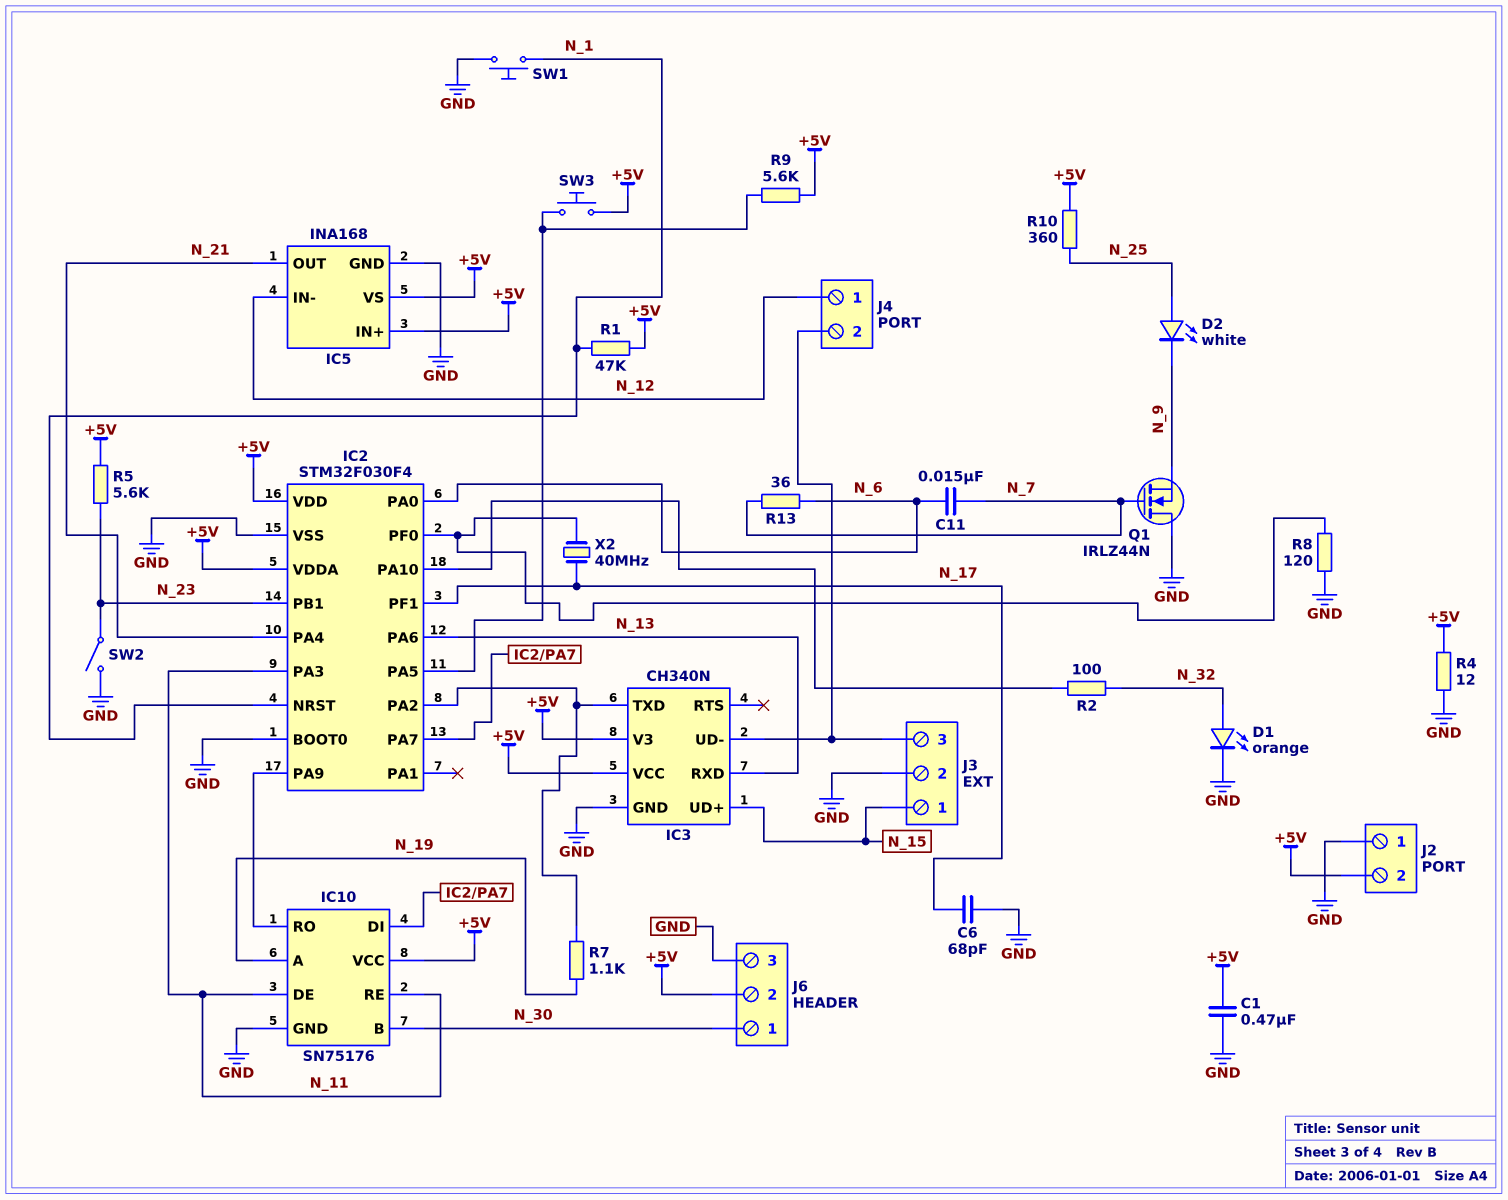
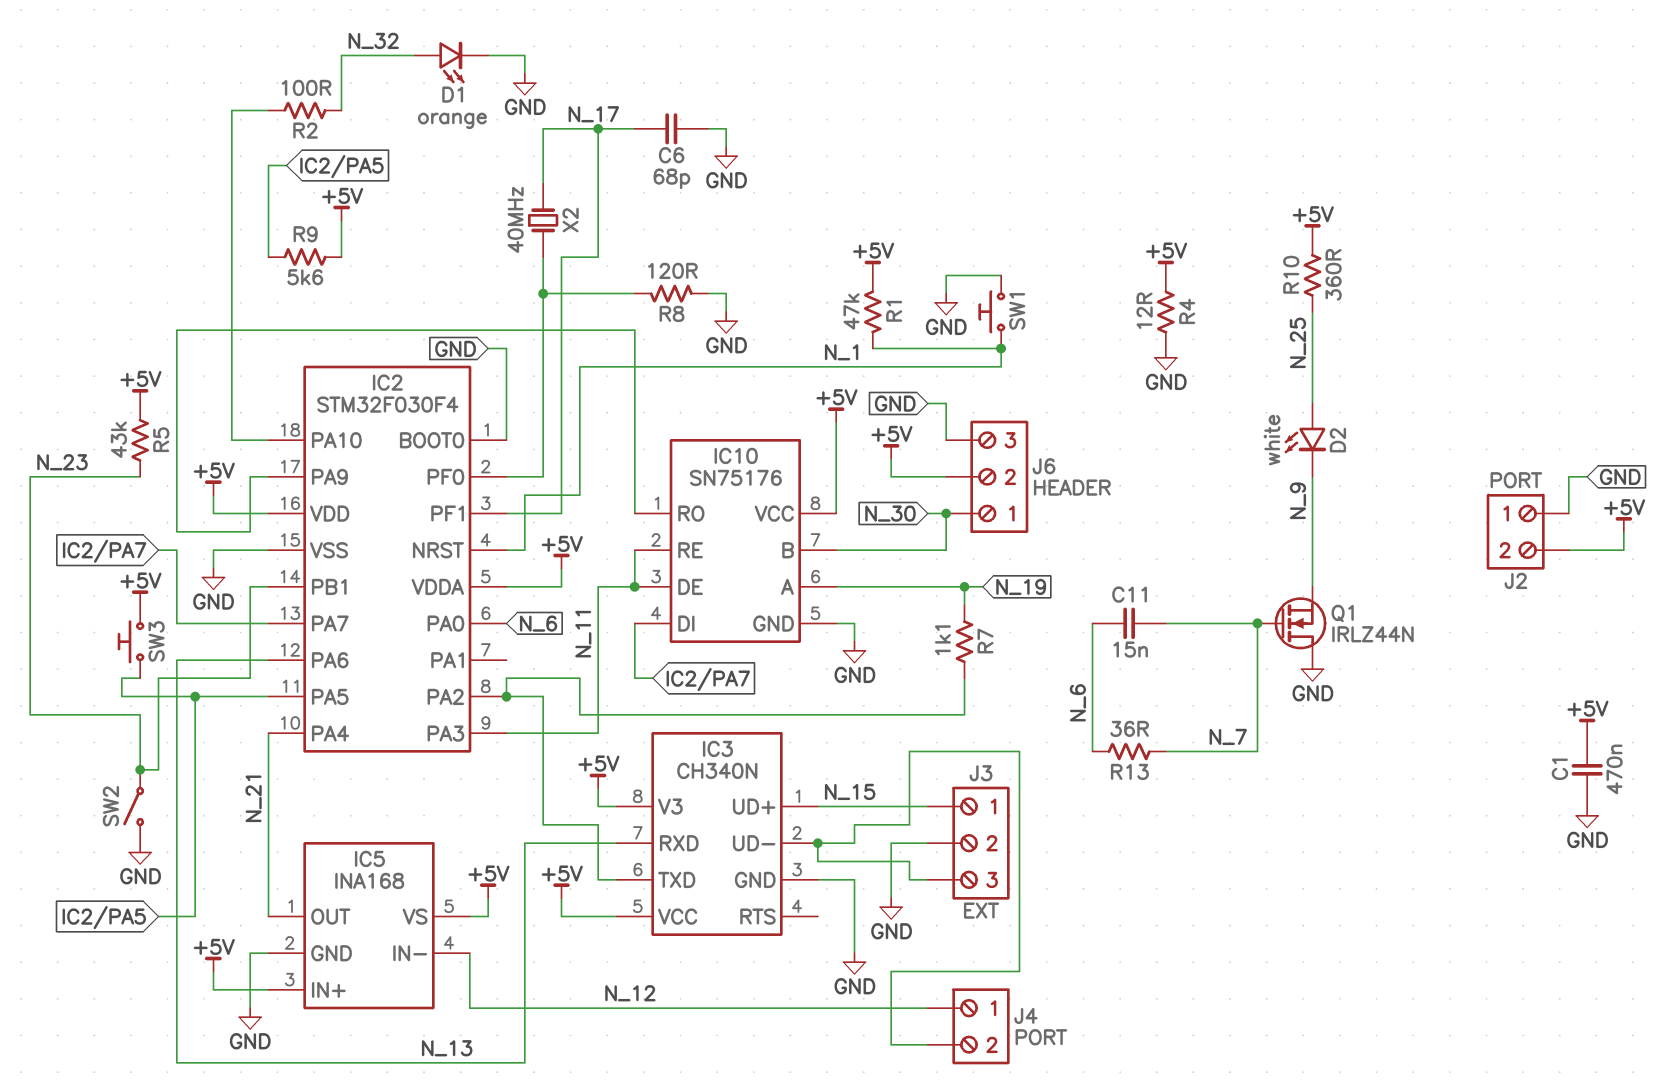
R5: 5.6k (+5V, N_23) -> 43k (+5V, N_23)

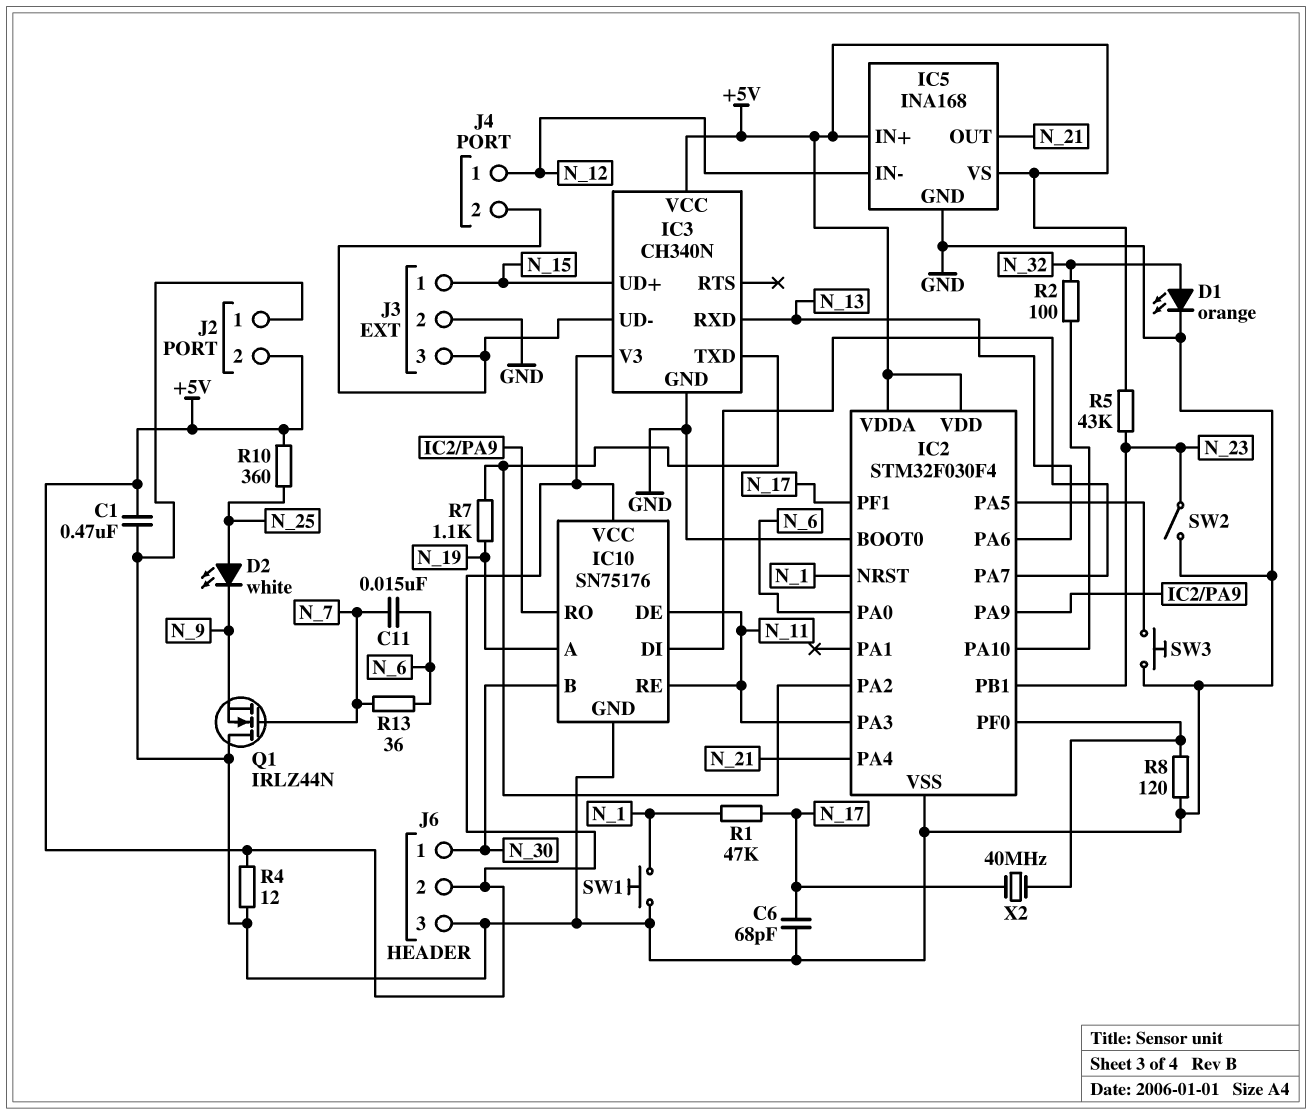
R1: 47k (+5V, N_1) -> 47k (N_1, N_17)
R9: 5.6k (+5V, IC2/PA5) -> none
SW3: button (+5V, IC2/PA5) -> button (GND, IC2/PA5)

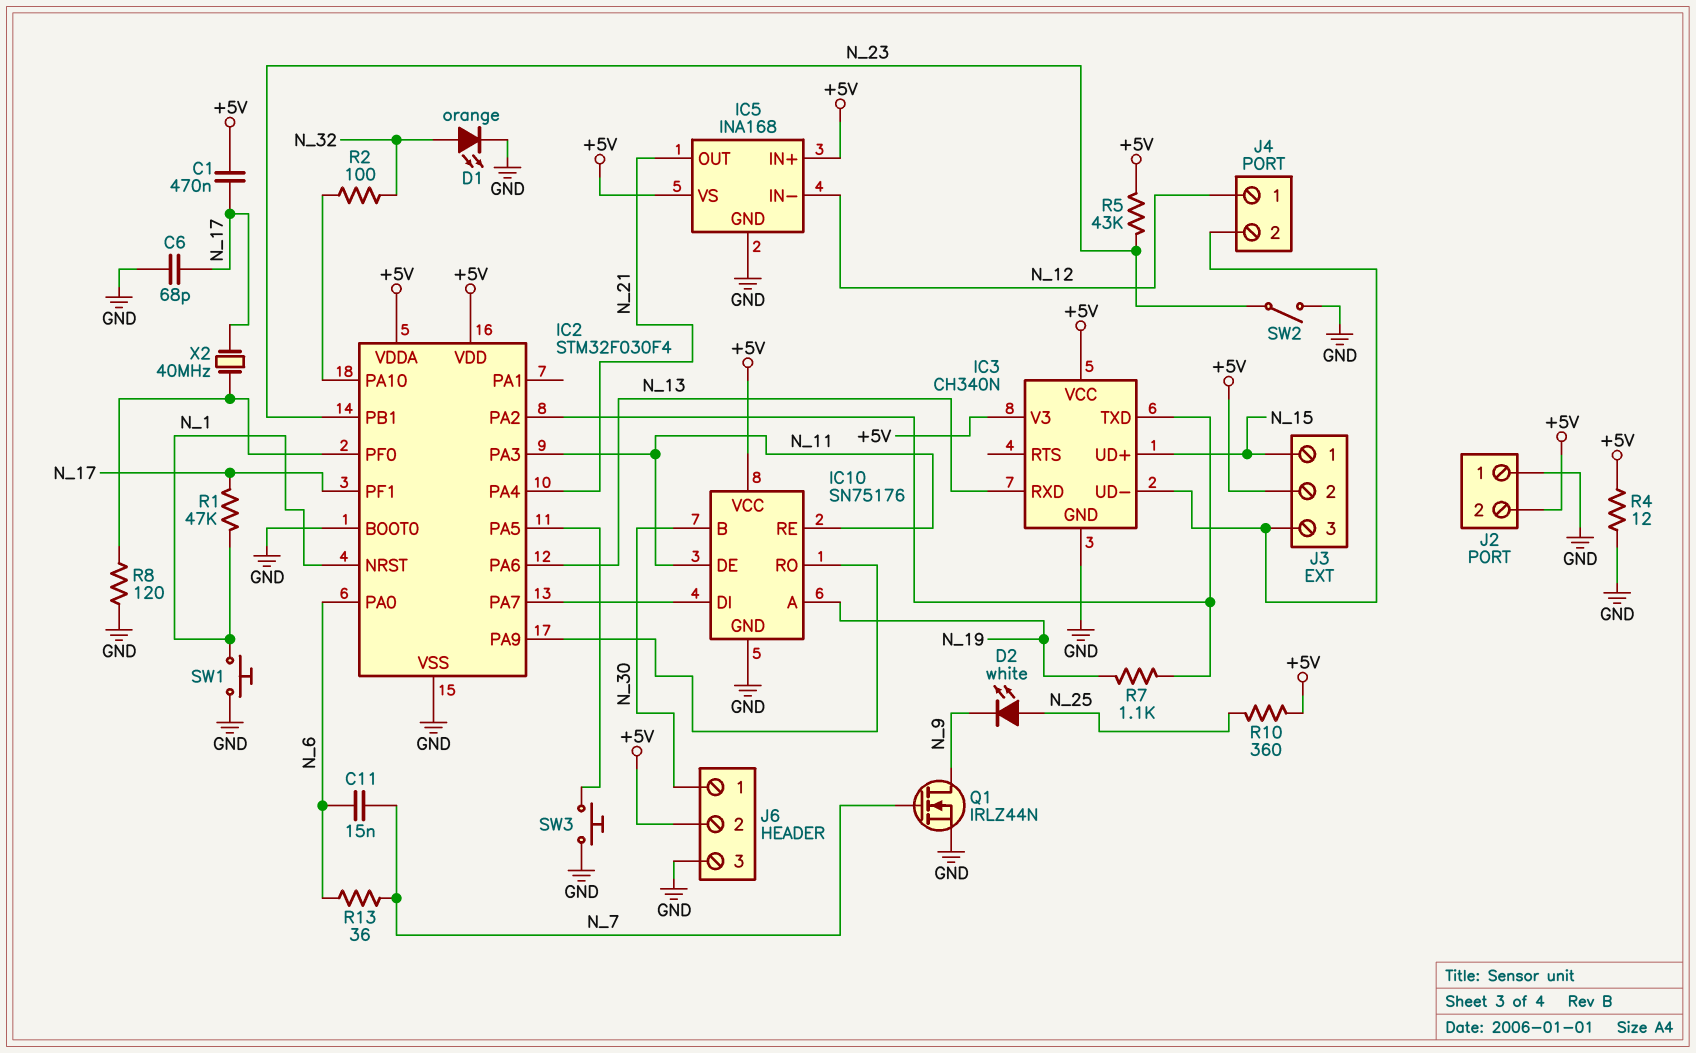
C1: 470nF (+5V, GND) -> 470nF (+5V, N_17)
J3 pin 2: GND -> +5V
Q1: NMOS IRLZ44N (G N_7, D GND, S N_9) -> NMOS IRLZ44N (G N_7, D N_9, S GND)

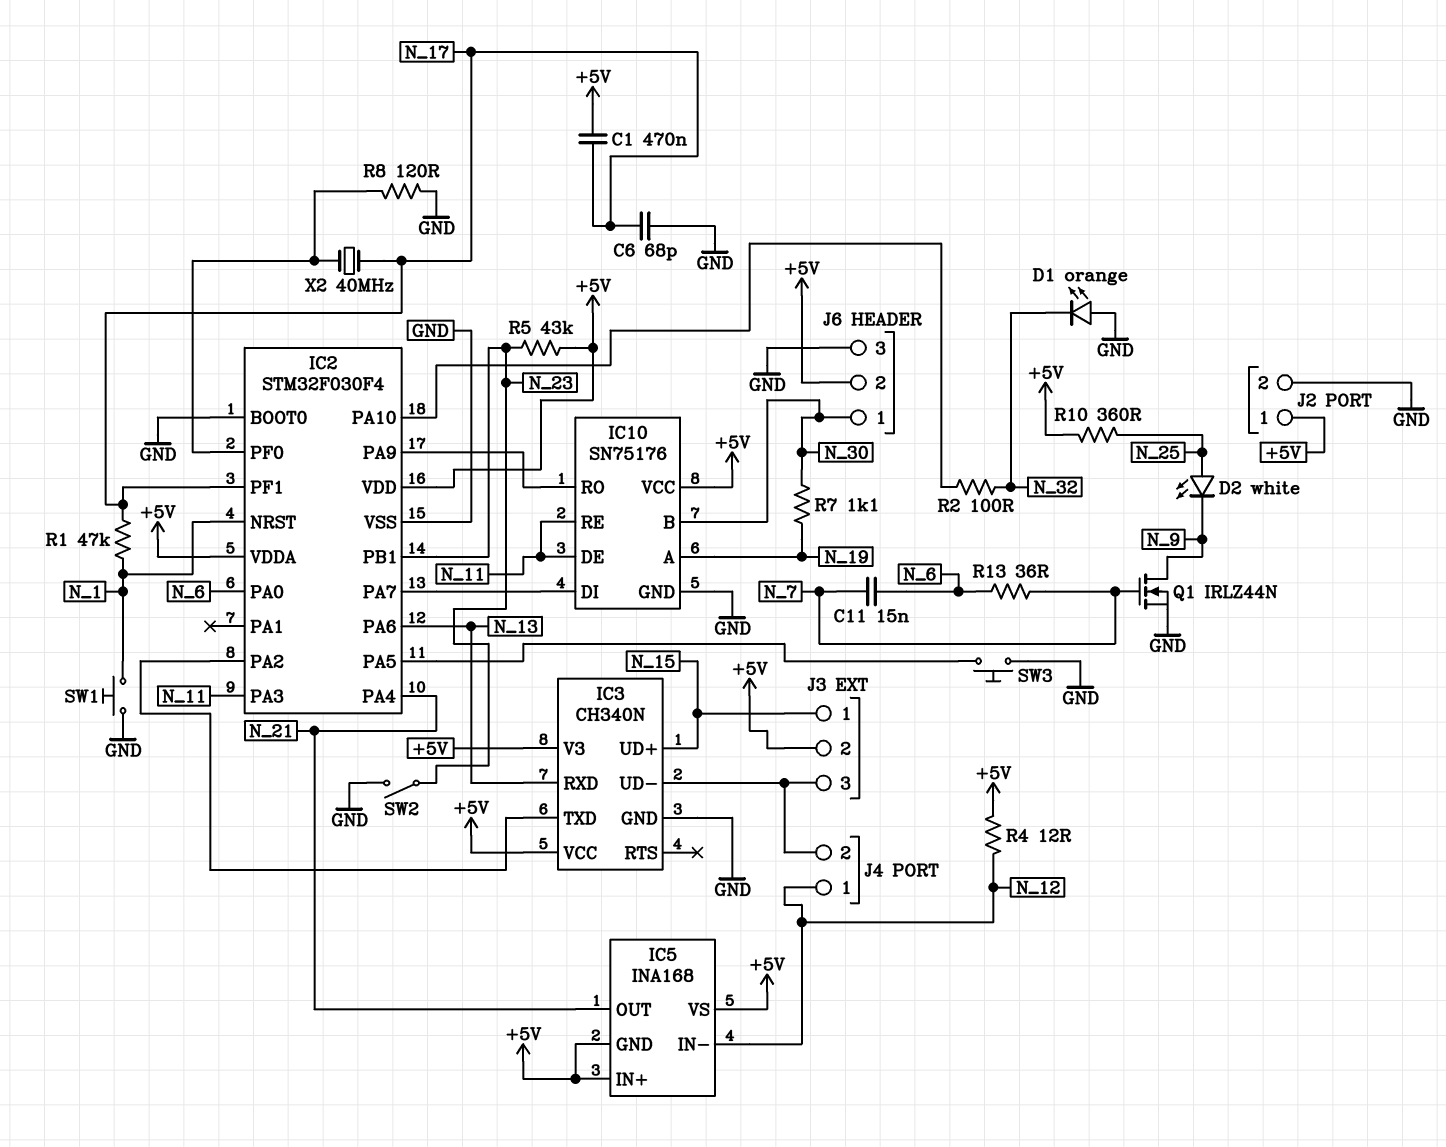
D1: LED orange (A N_32, K GND) -> LED orange (A GND, K N_32)
IC5 pin GND: GND -> +5V
J2 pin 1: GND -> +5V
J2 pin 2: +5V -> GND
R4: 12 (+5V, GND) -> 12 (+5V, N_12)
R7: 1.1k (IC2/PA2, N_19) -> 1.1k (N_19, N_30)

